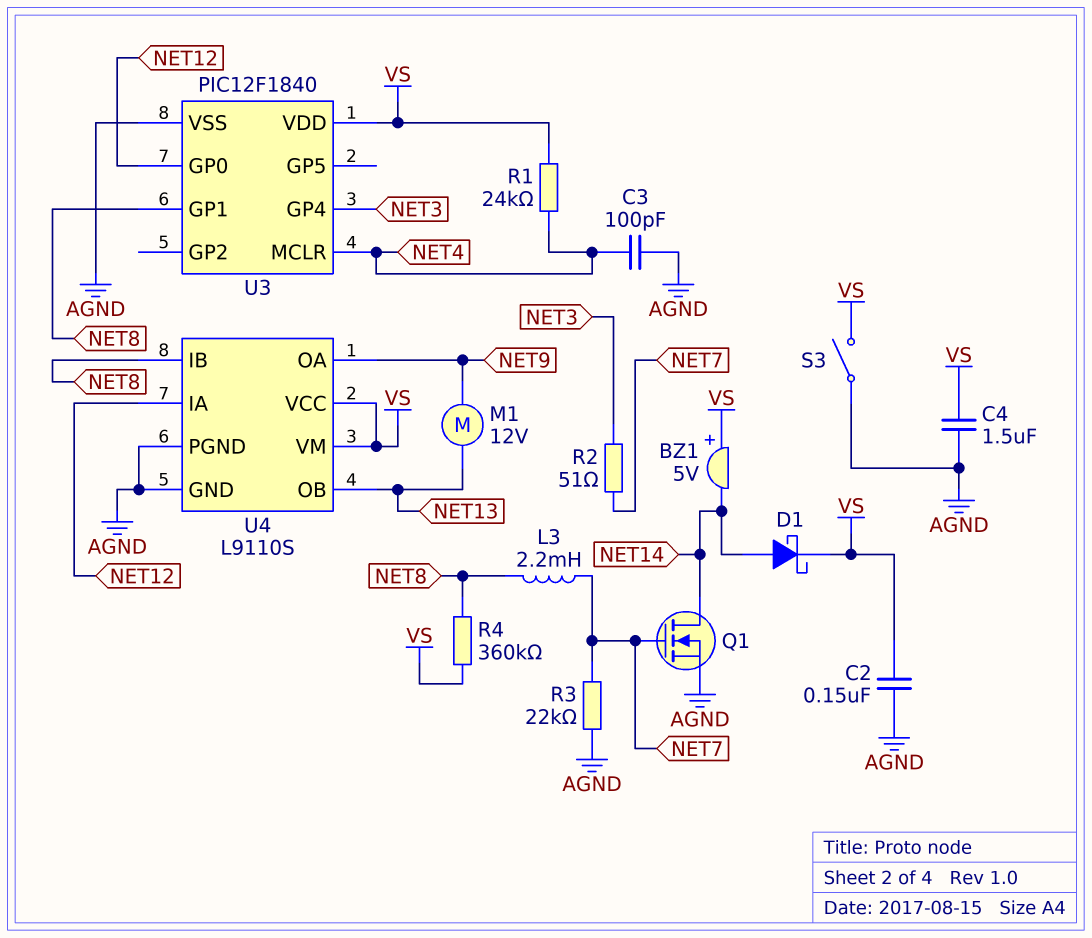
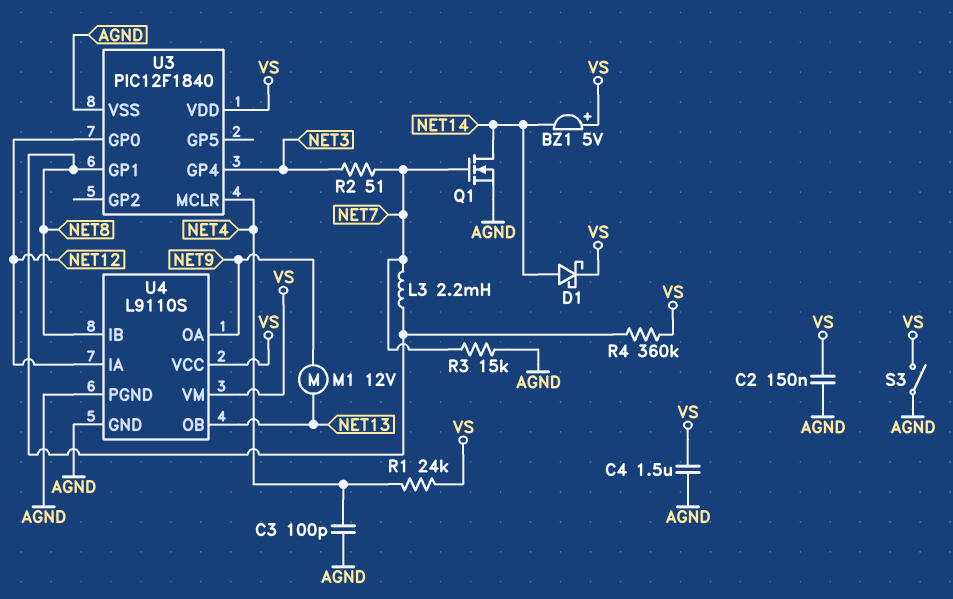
R3: 22k (AGND, NET7) -> 15k (AGND, NET7)

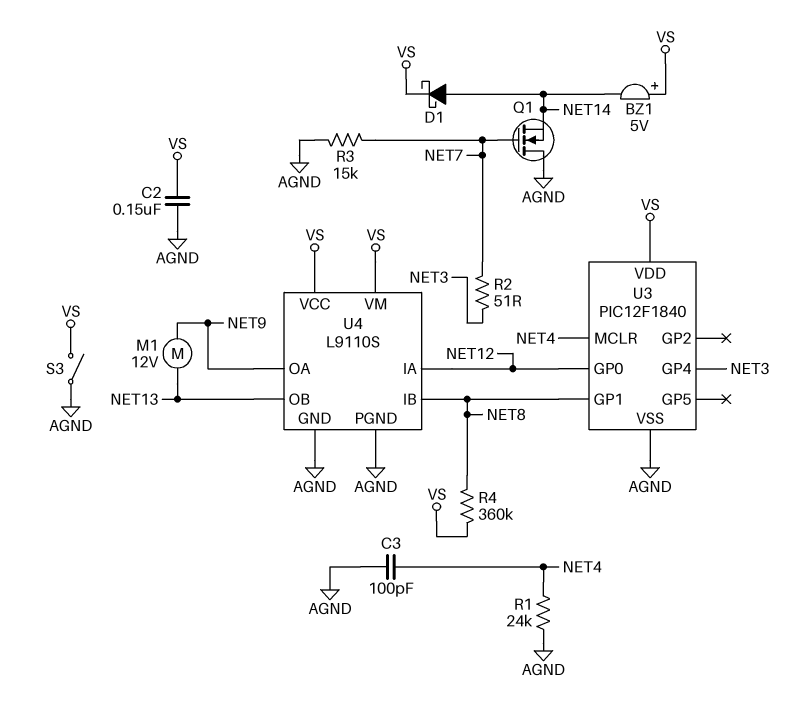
C4: 1.5uF (AGND, VS) -> none
L3: 2.2mH (NET7, NET8) -> none
Q1: NMOS (G NET7, D NET14, S AGND) -> NMOS (G NET7, D AGND, S NET14)
R1: 24k (NET4, VS) -> 24k (AGND, NET4)

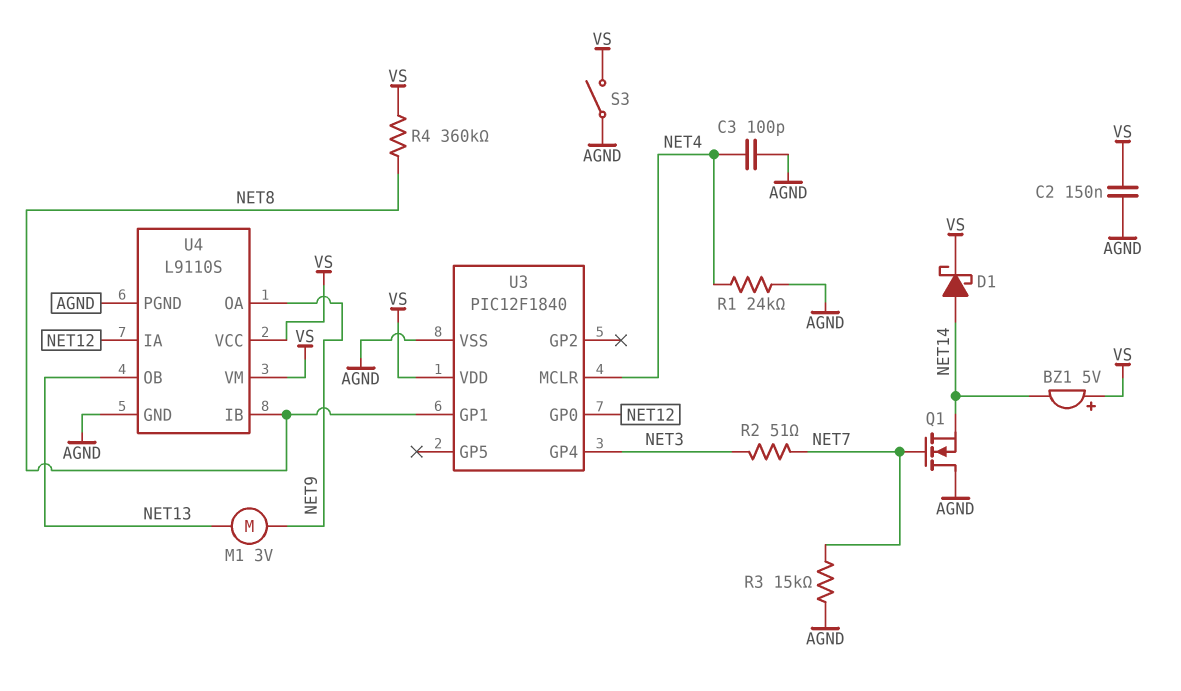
M1: motor 12V (NET9, NET13) -> motor 3V (NET9, NET13)

